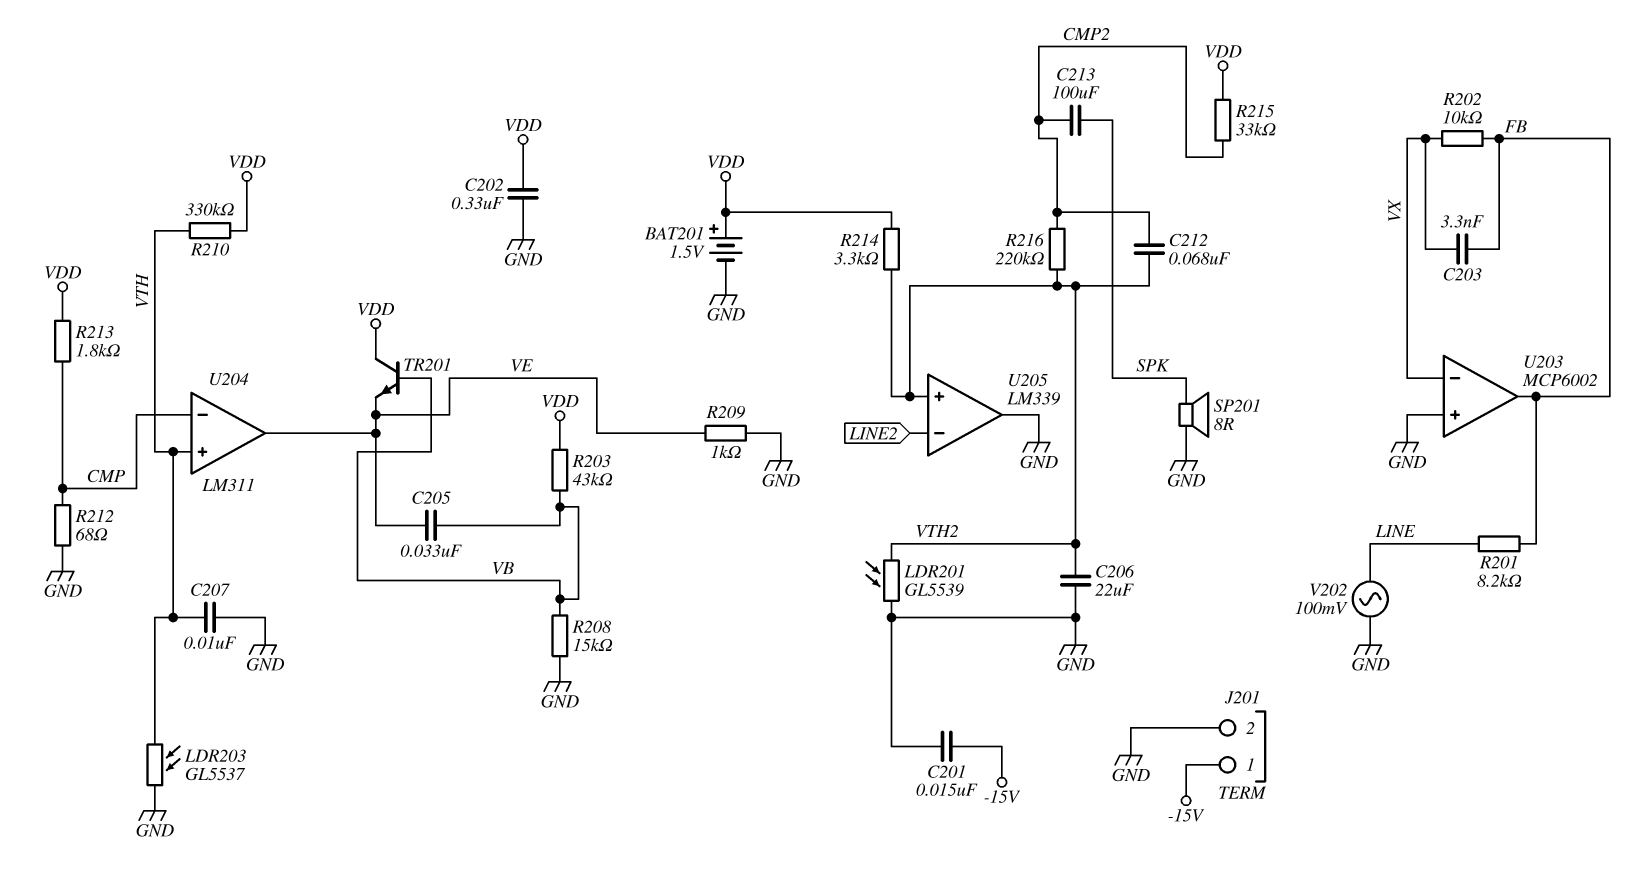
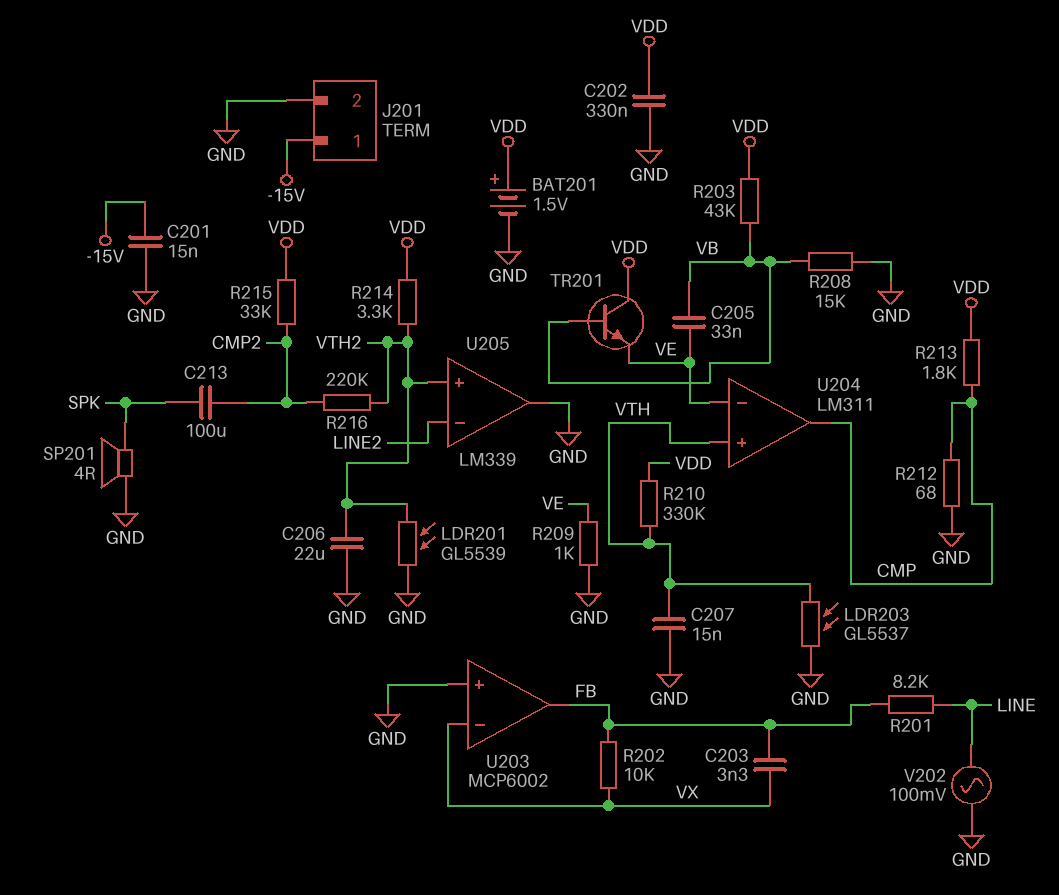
C207: 10nF (GND, VTH) -> 15nF (GND, VTH)
C212: 68nF (CMP2, VTH2) -> none
SP201: speaker 8R (GND, SPK) -> speaker 4R (GND, SPK)
U204 pin in-: CMP -> VE
U204 pin out: VE -> CMP

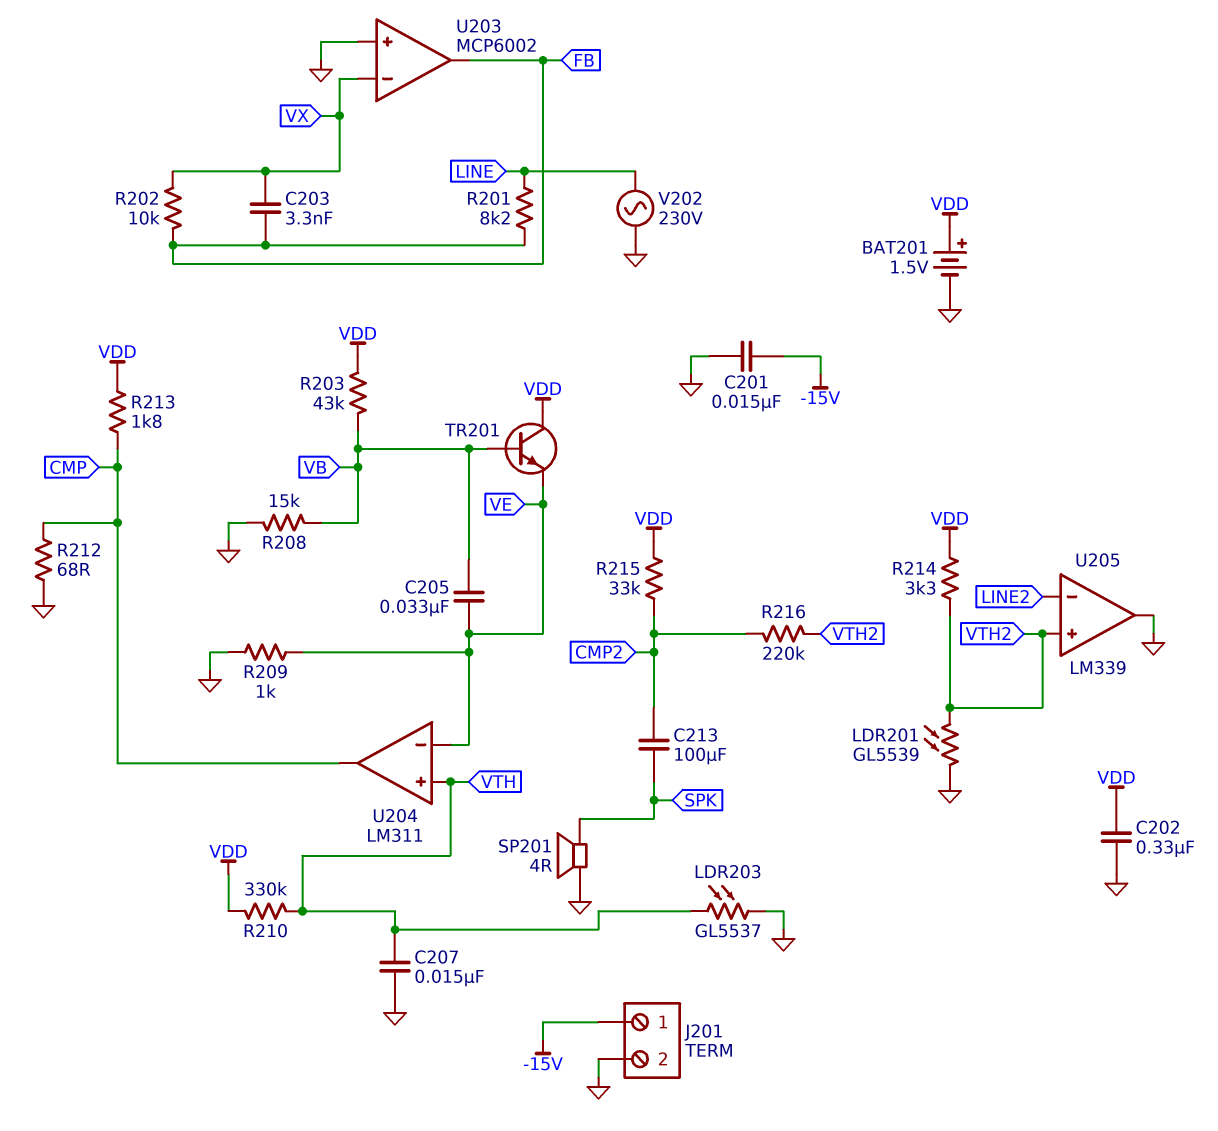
C206: 22uF (GND, VTH2) -> none
V202: AC 100mV (GND, LINE) -> AC 230V (GND, LINE)

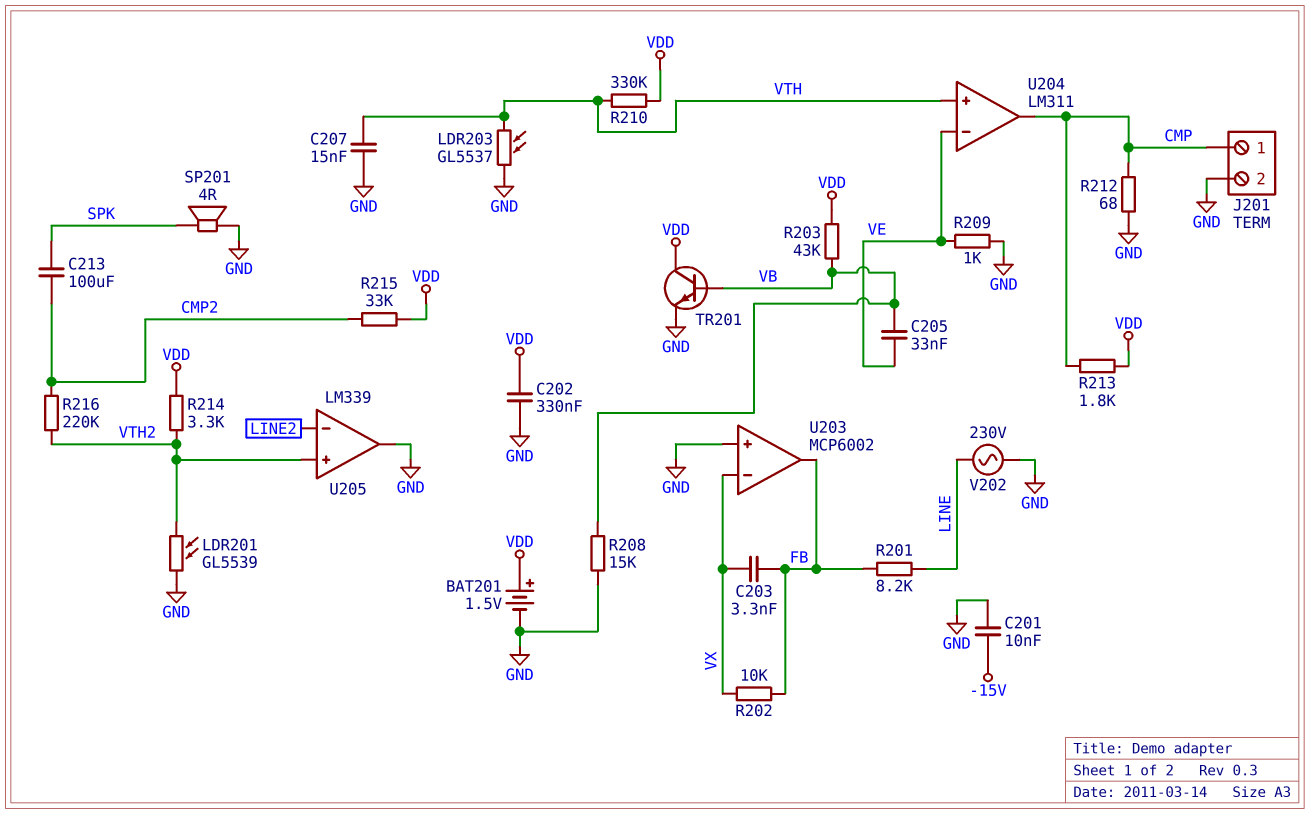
C201: 15nF (-15V, GND) -> 10nF (-15V, GND)
J201 pin 1: -15V -> CMP
TR201: NPN (B VB, C VDD, E VE) -> NPN (B VB, C VDD, E GND)

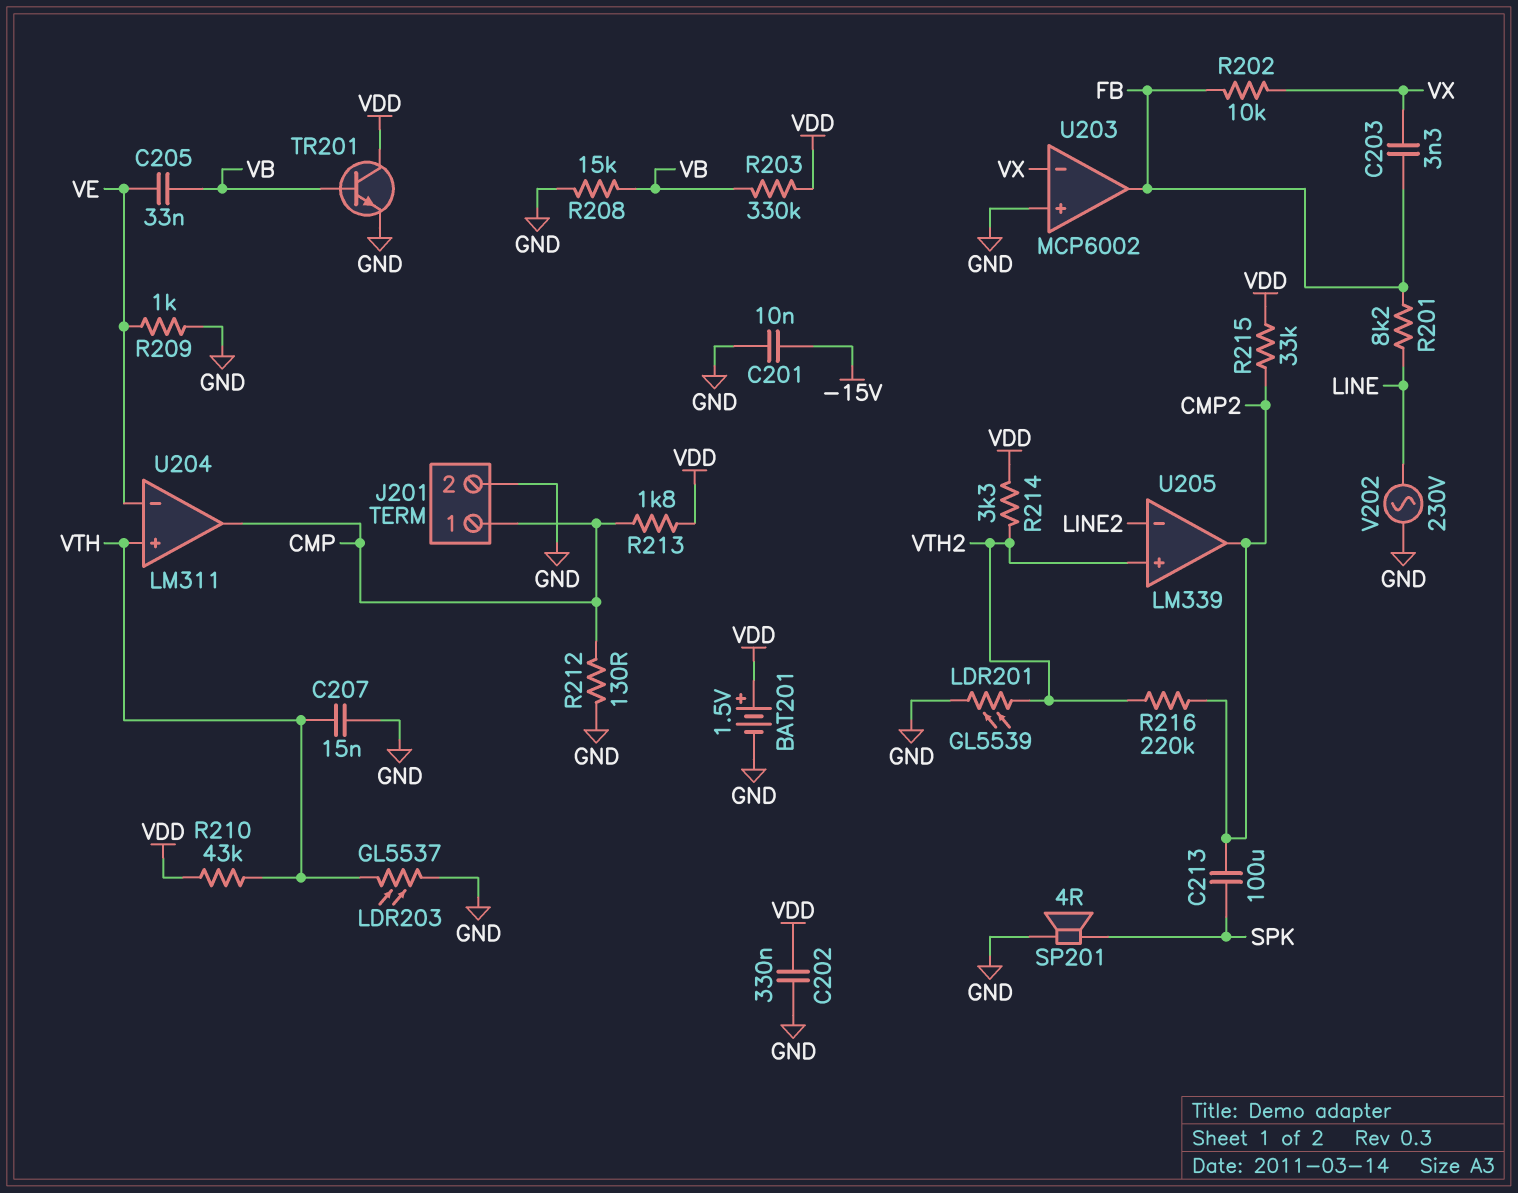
R203: 43k (VB, VDD) -> 330k (VB, VDD)
R210: 330k (VDD, VTH) -> 43k (VDD, VTH)
R212: 68 (CMP, GND) -> 130 (CMP, GND)
U205 pin out: GND -> CMP2

